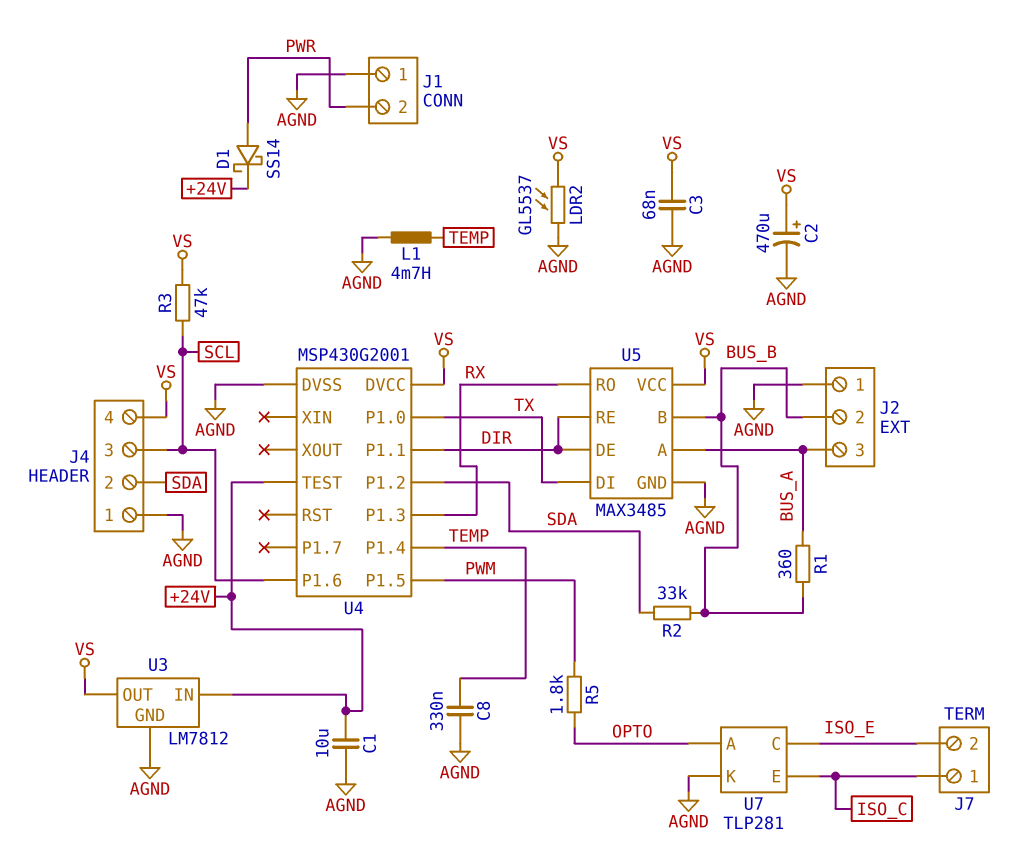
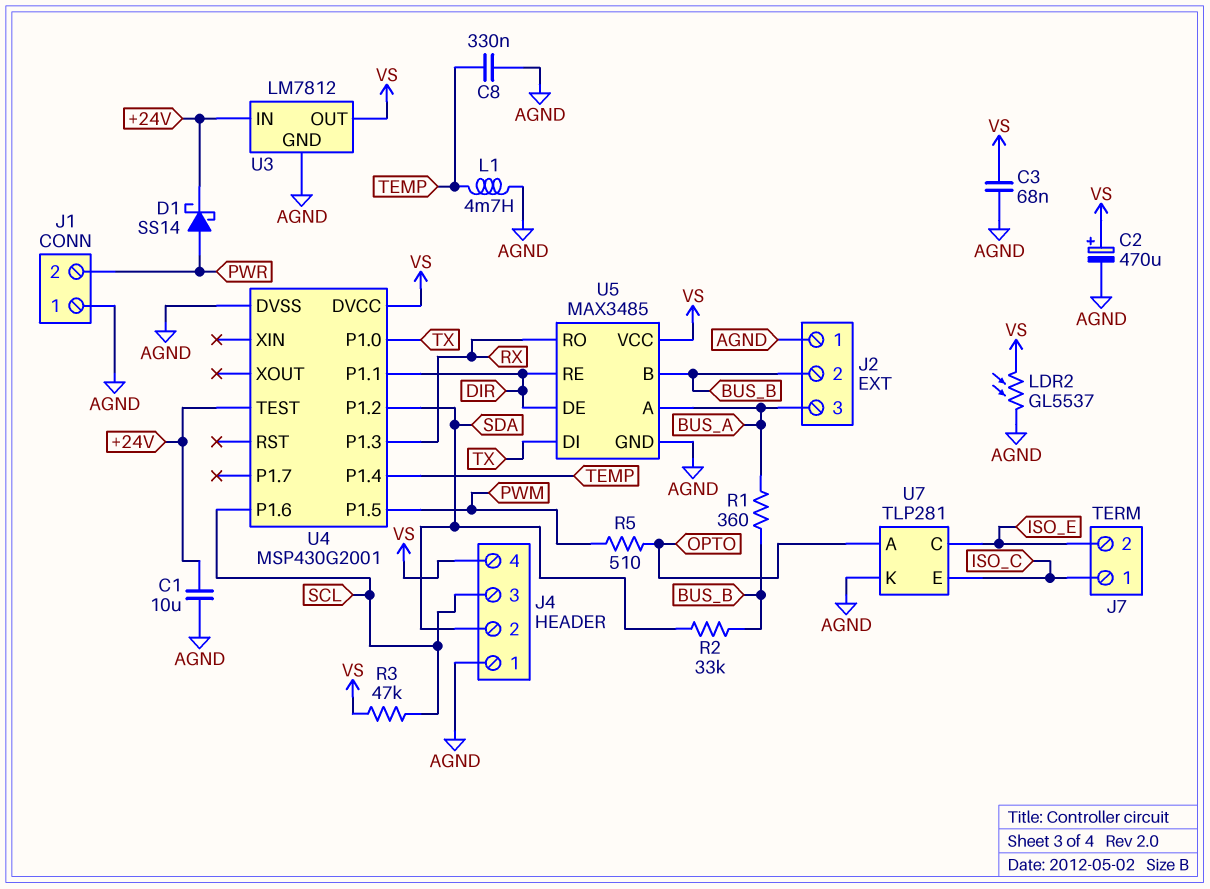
R5: 1.8k (OPTO, PWM) -> 510 (OPTO, PWM)

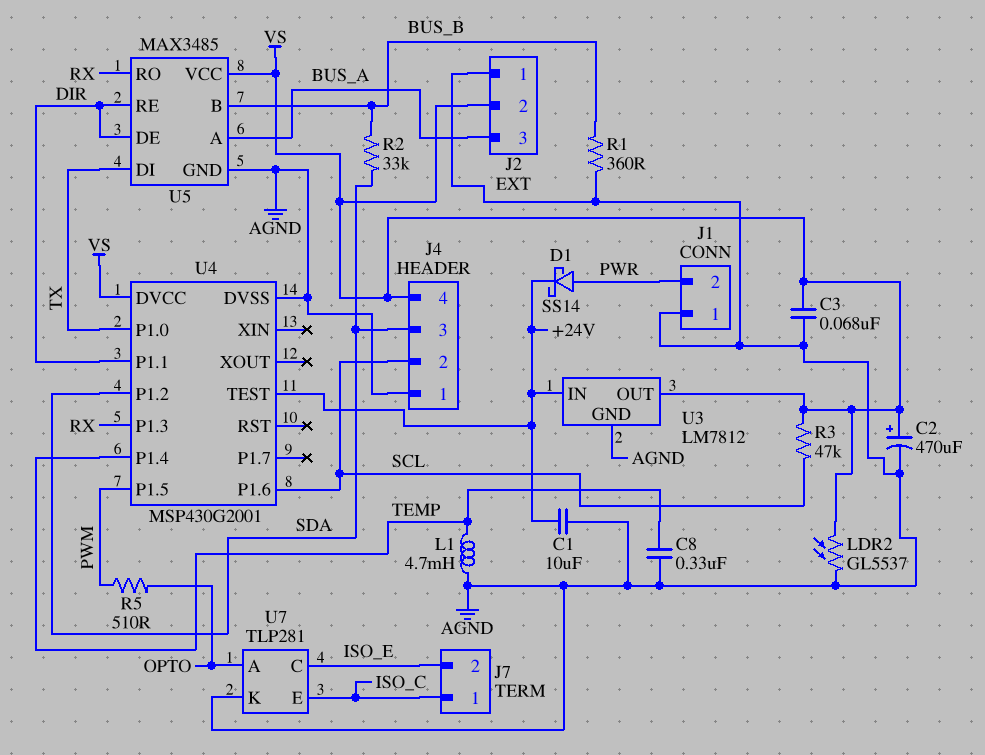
J2 pin 2: BUS_B -> VS
J4 pin 2: SDA -> SCL
J4 pin 3: SCL -> SDA
R1: 360 (BUS_A, BUS_B) -> 360 (AGND, BUS_B)

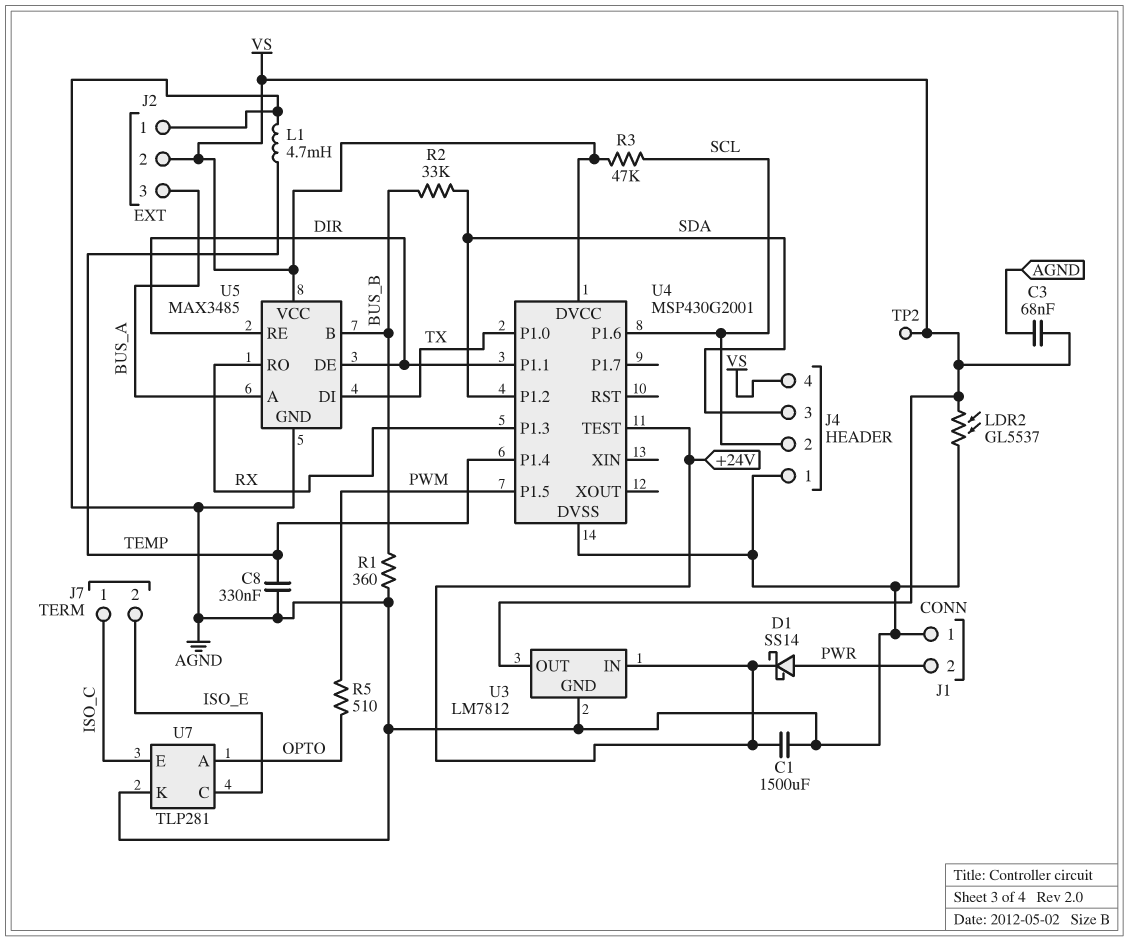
C1: 10uF (+24V, AGND) -> 1500uF (+24V, AGND)
C2: 470uF (plus VS, minus AGND) -> none
TP2: none -> test point (VS)

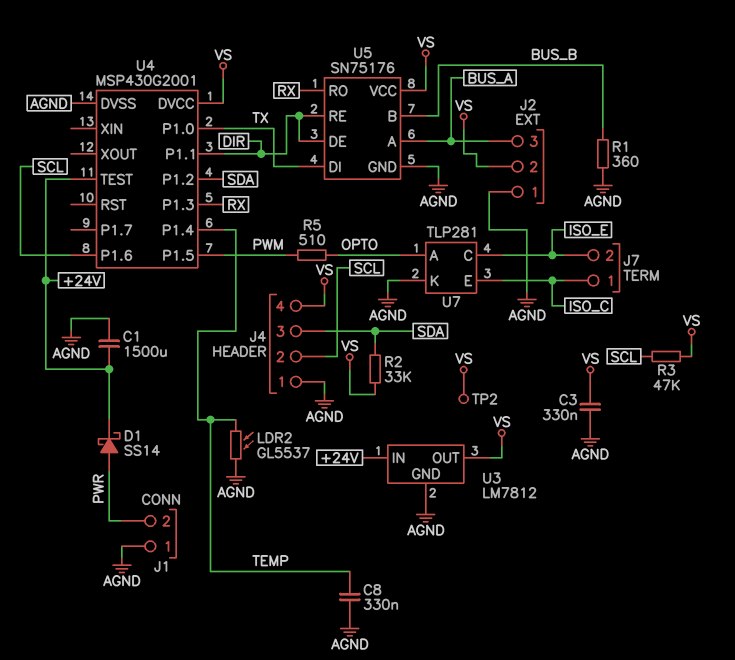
C3: 68nF (AGND, VS) -> 330nF (AGND, VS)
L1: 4.7mH (AGND, TEMP) -> none
LDR2: GL5537 (AGND, VS) -> GL5537 (AGND, TEMP)
R2: 33k (BUS_B, SDA) -> 33k (SDA, VS)
U5: MAX3485 -> SN75176

